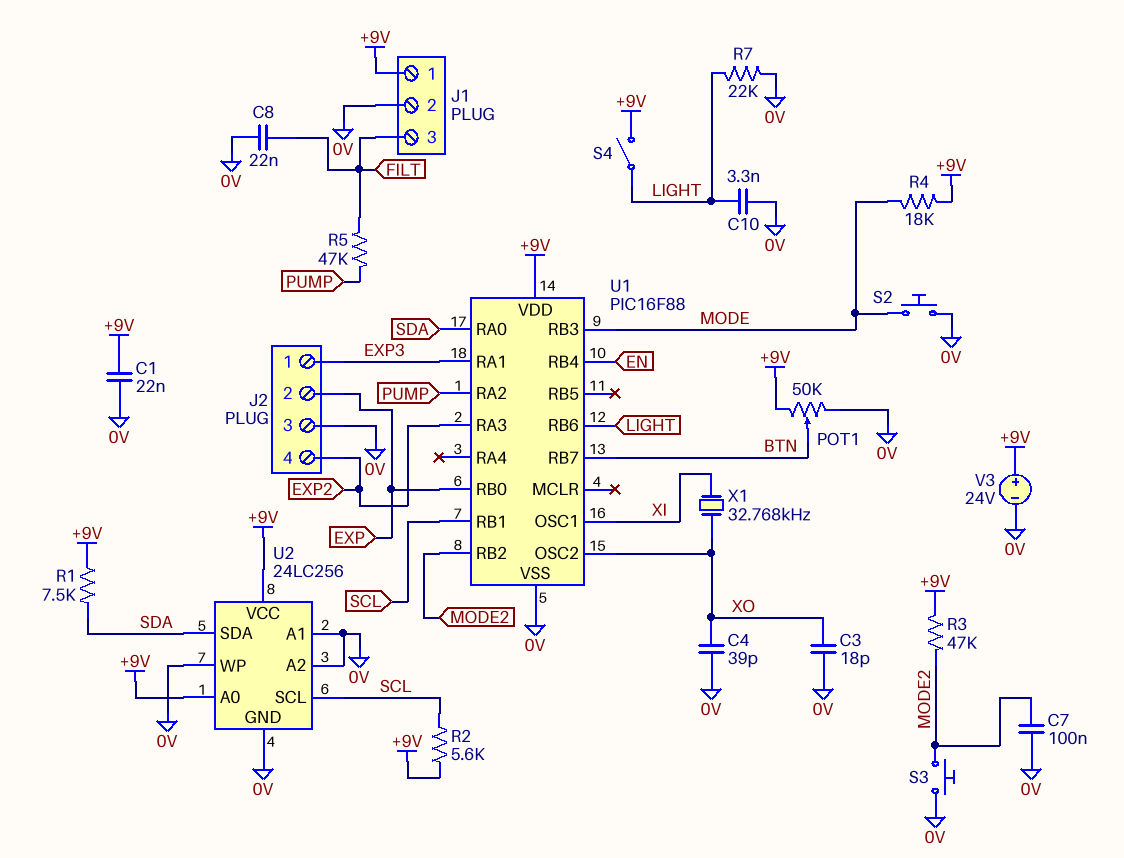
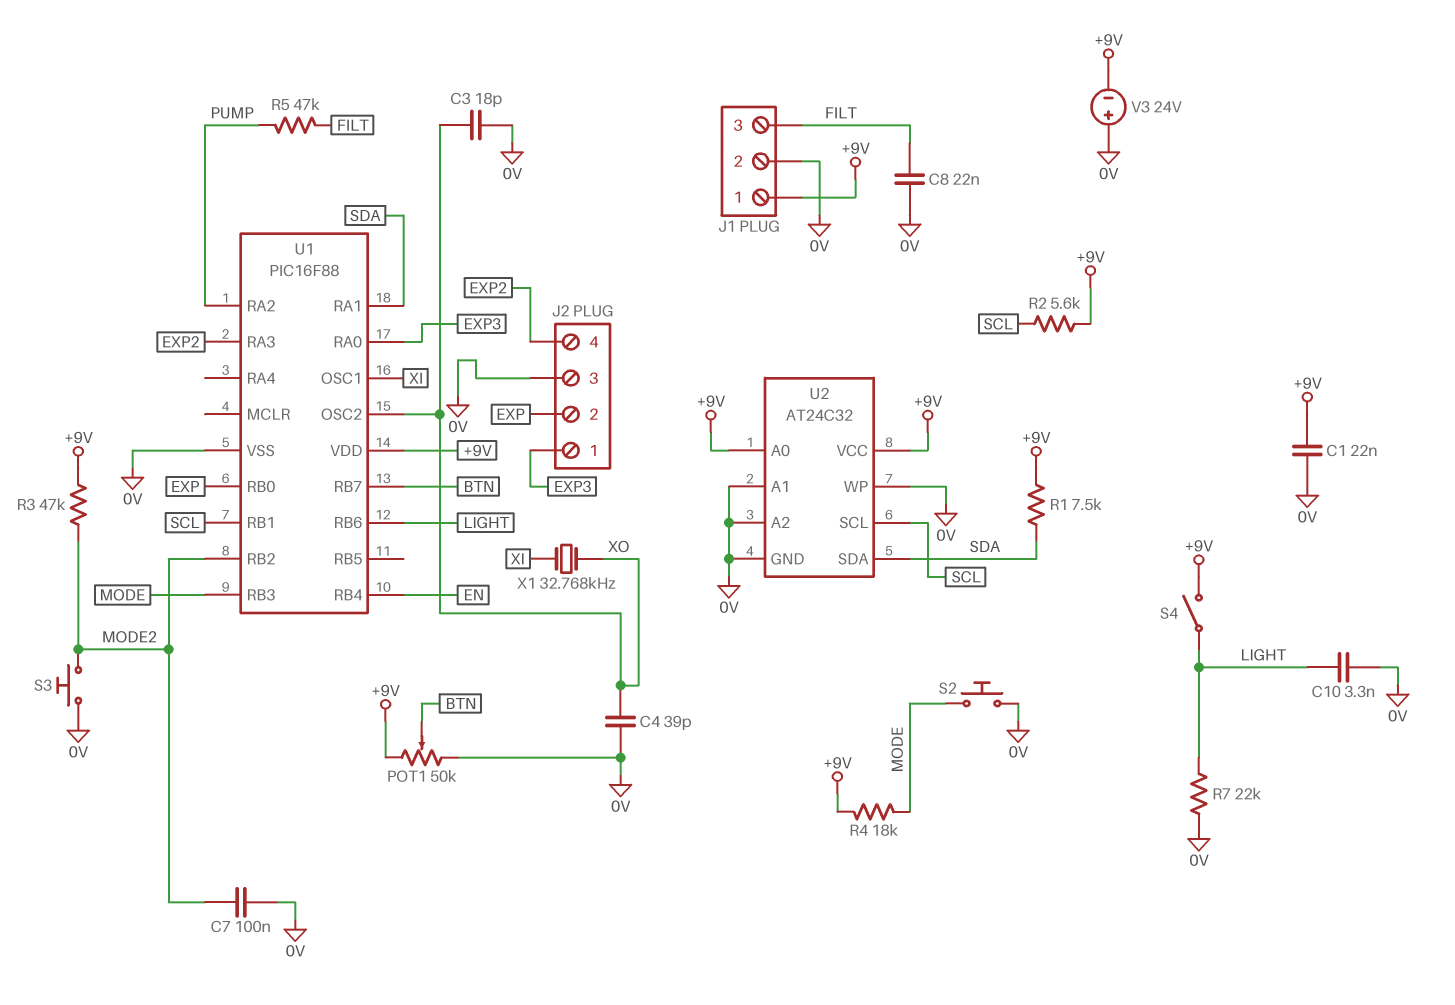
U1 pin RA0: SDA -> EXP3
U1 pin RA1: EXP3 -> SDA
U2: 24LC256 -> AT24C32
V3: 24V (plus +9V, minus 0V) -> 24V (plus 0V, minus +9V)

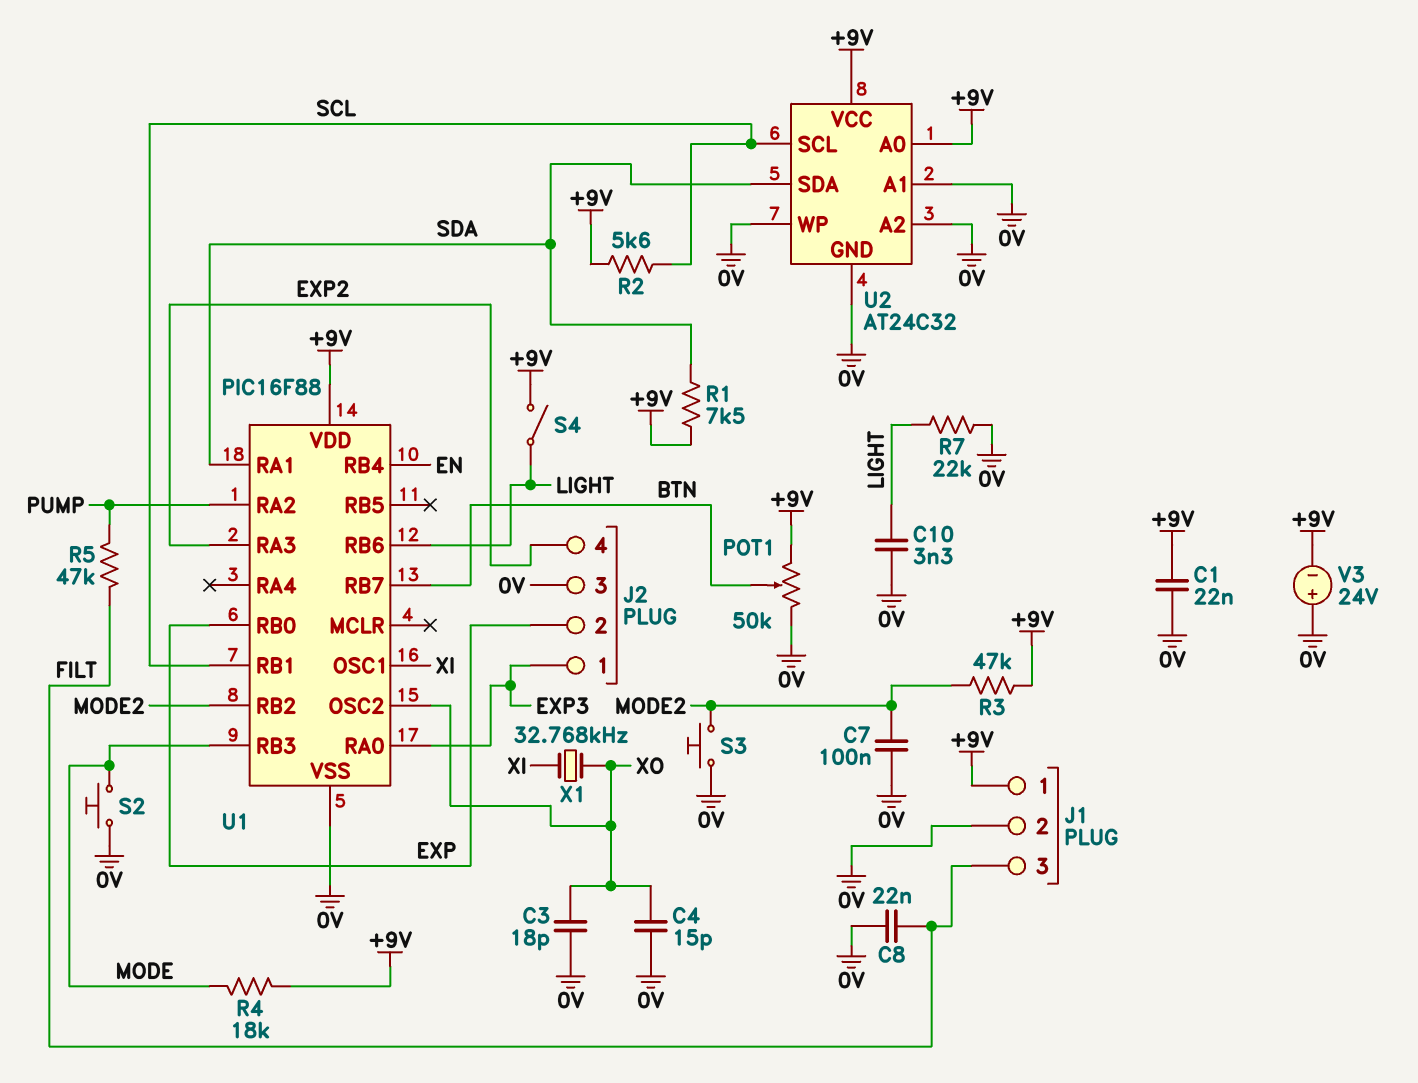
C4: 39pF (0V, XO) -> 15pF (0V, XO)

